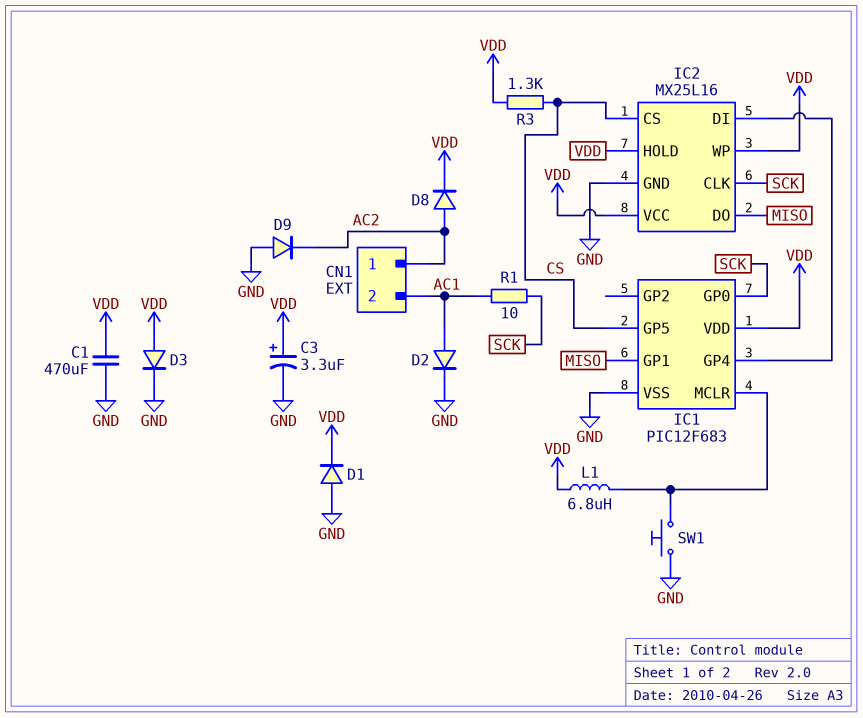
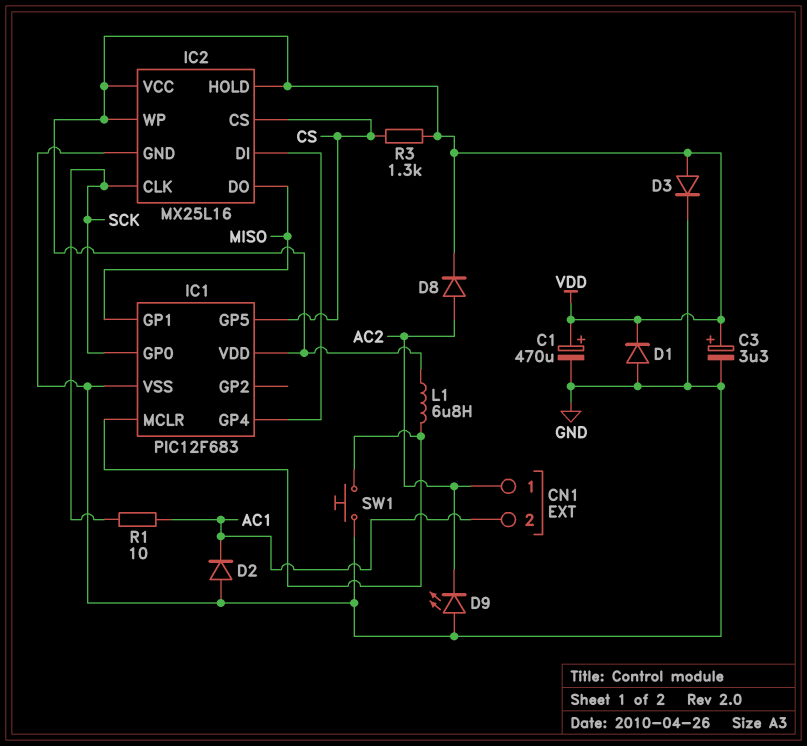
C1: 470uF (GND, VDD) -> 470uF (plus VDD, minus GND)
D2: diode (A AC1, K GND) -> diode (A GND, K AC1)
D9: diode (A GND, K AC2) -> LED (A GND, K AC2)

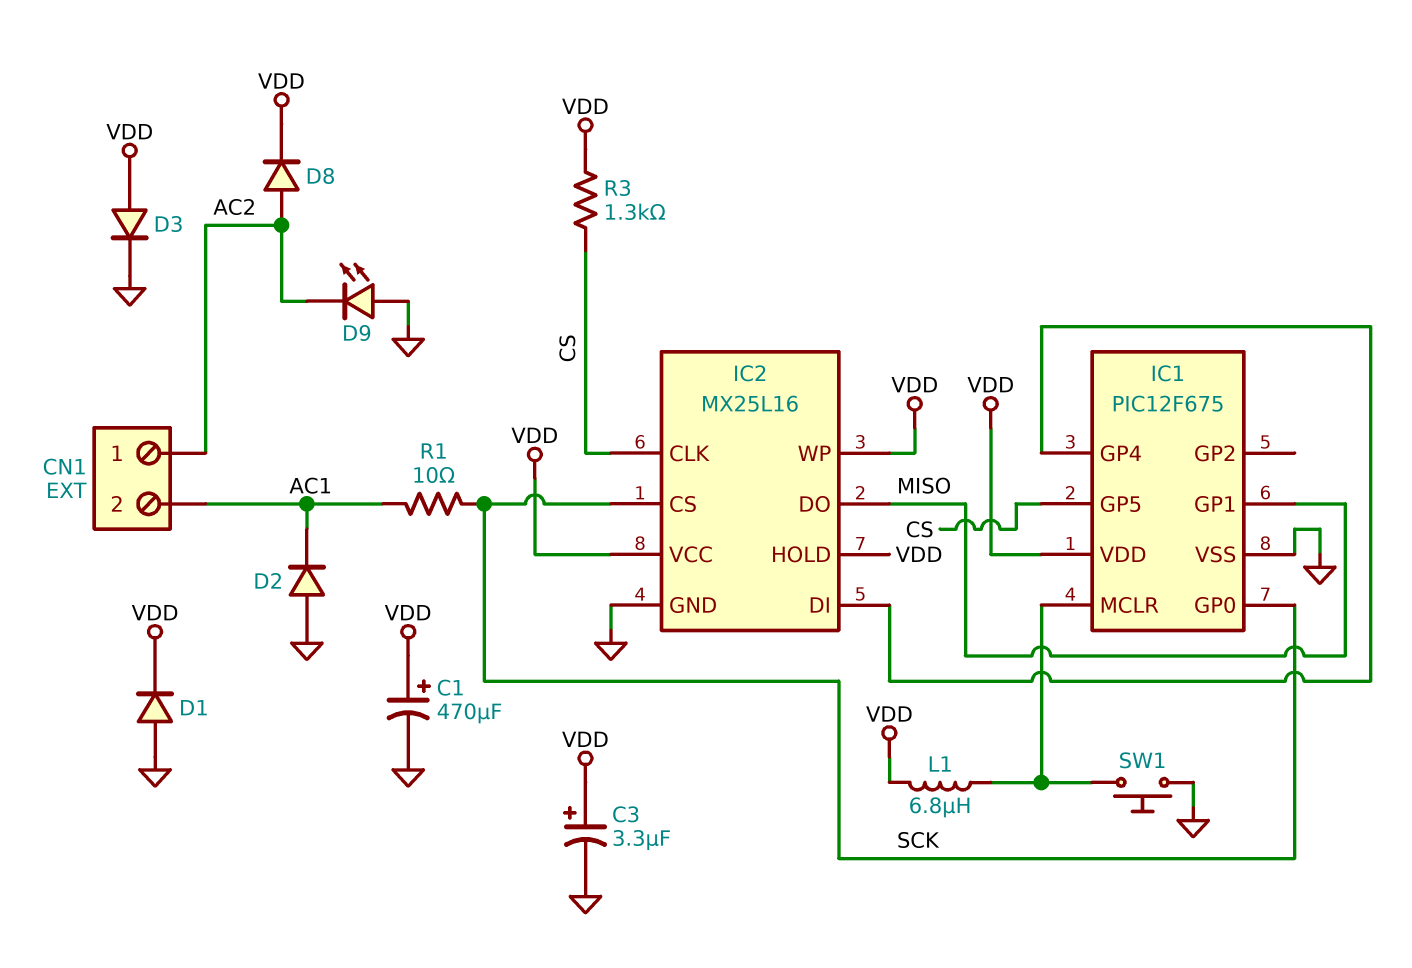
IC1: PIC12F683 -> PIC12F675
IC2 pin CLK: SCK -> CS
IC2 pin CS: CS -> SCK

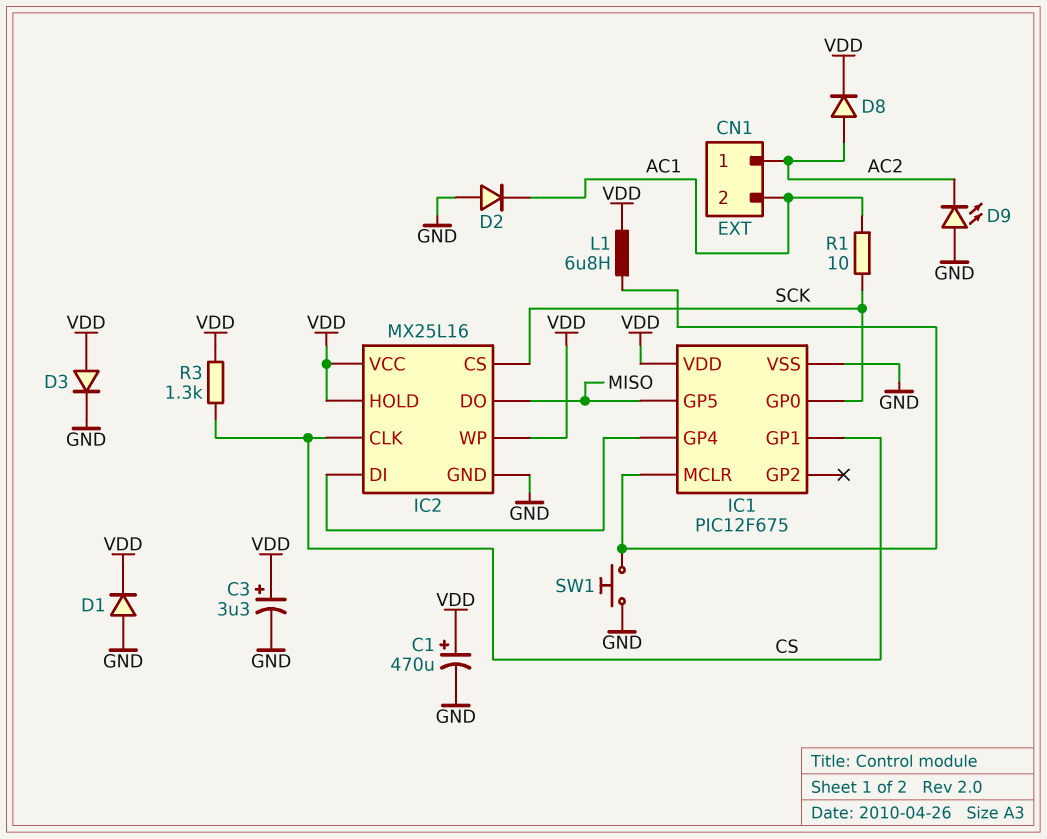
IC1 pin GP1: MISO -> CS
IC1 pin GP5: CS -> MISO

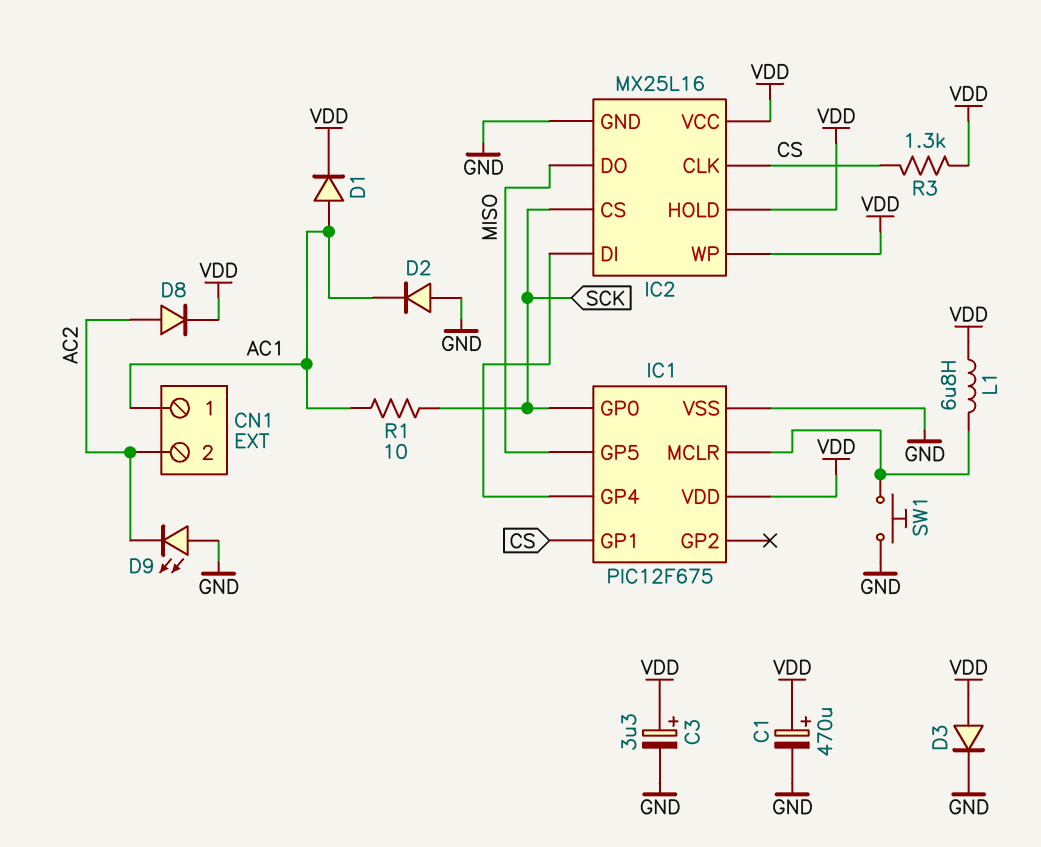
CN1 pin 1: AC2 -> AC1
CN1 pin 2: AC1 -> AC2
D1: diode (A GND, K VDD) -> diode (A AC1, K VDD)

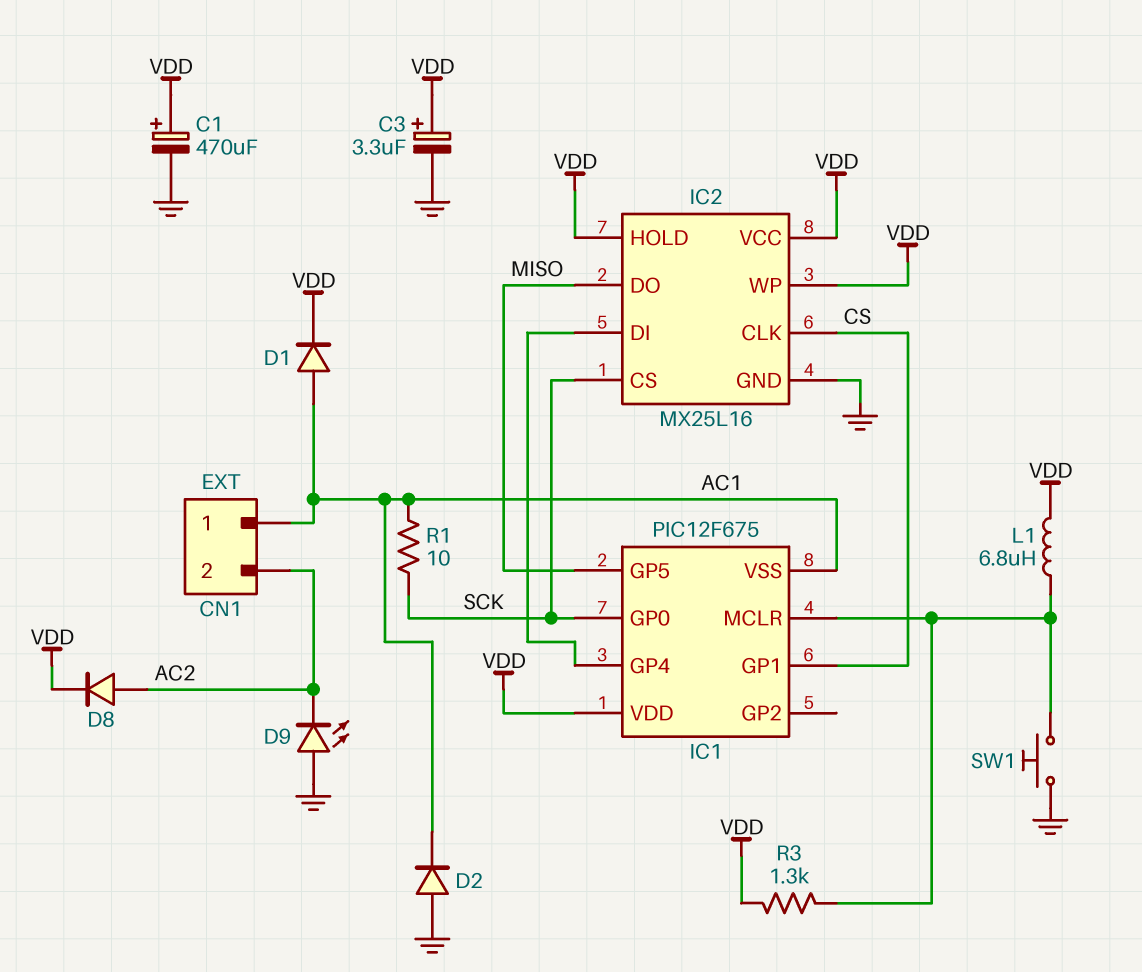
D3: diode (A VDD, K GND) -> none
IC1 pin VSS: GND -> AC1
R3: 1.3k (CS, VDD) -> 1.3k (IC1/MCLR, VDD)

